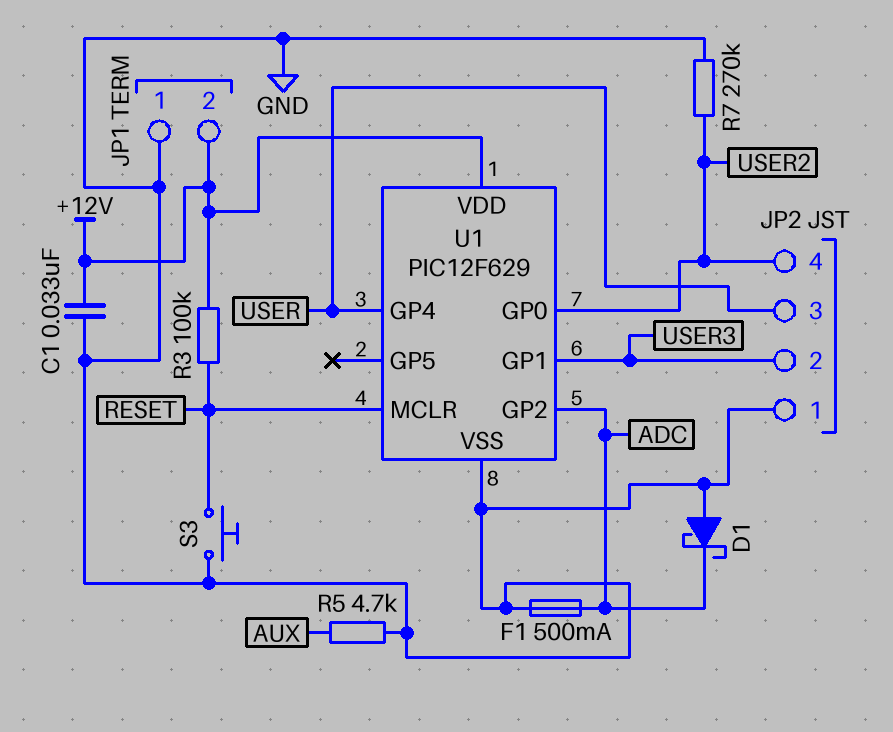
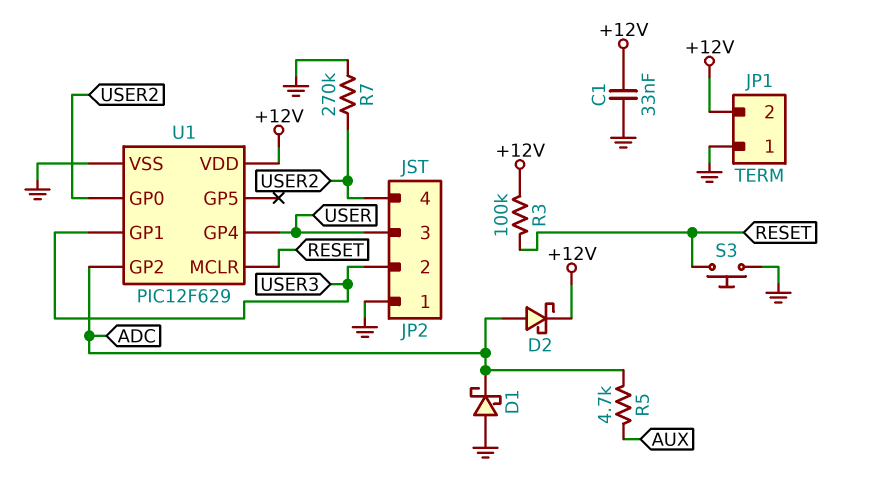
D2: none -> schottky (A ADC, K +12V)
F1: 500mA (ADC, GND) -> none
R5: 4.7k (AUX, GND) -> 4.7k (ADC, AUX)

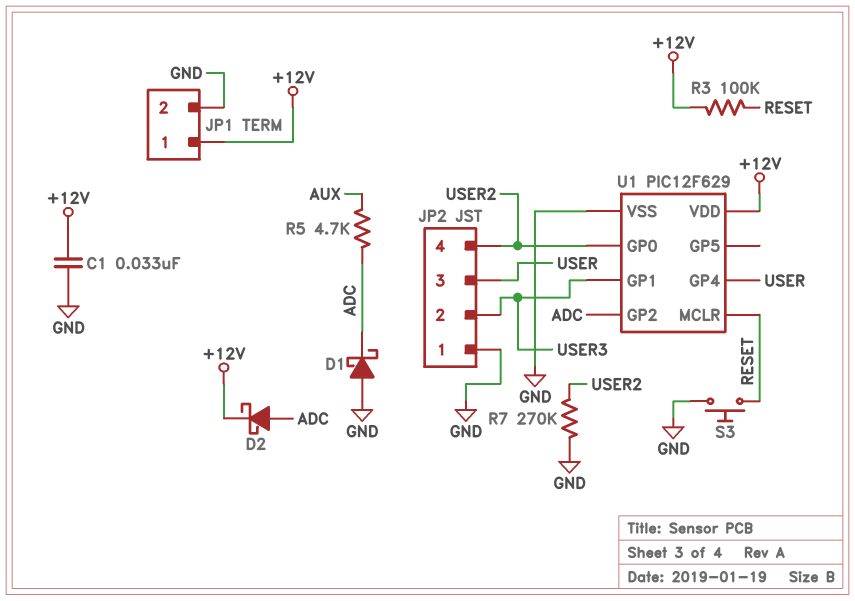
JP1 pin 1: GND -> +12V
JP1 pin 2: +12V -> GND

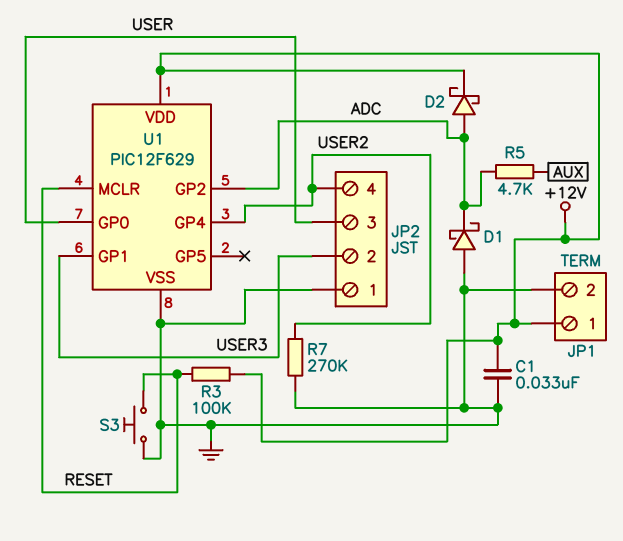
U1 pin GP0: USER2 -> USER
U1 pin GP4: USER -> USER2

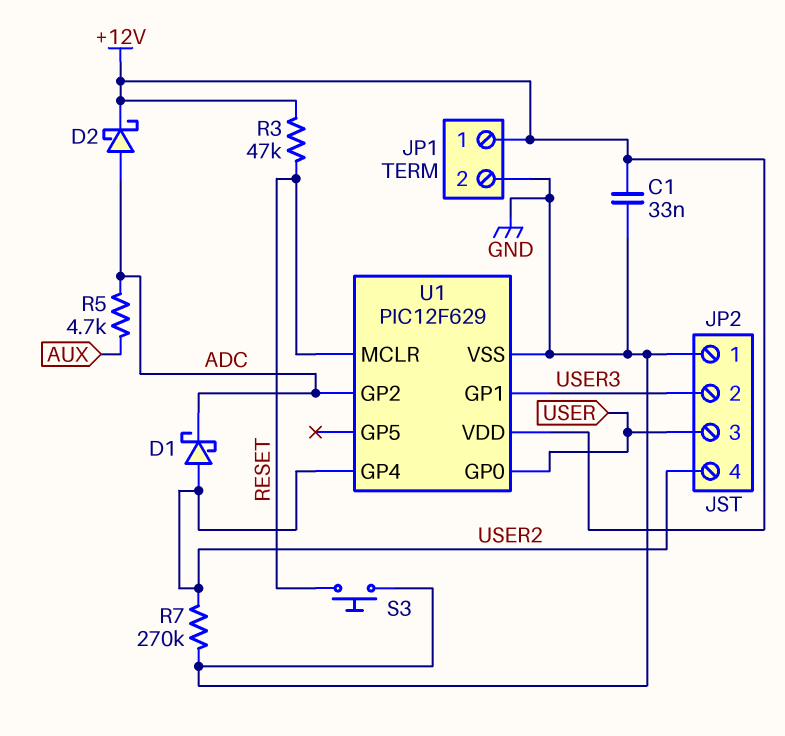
D1: schottky (A GND, K ADC) -> schottky (A USER2, K ADC)
R3: 100k (+12V, RESET) -> 47k (+12V, RESET)

